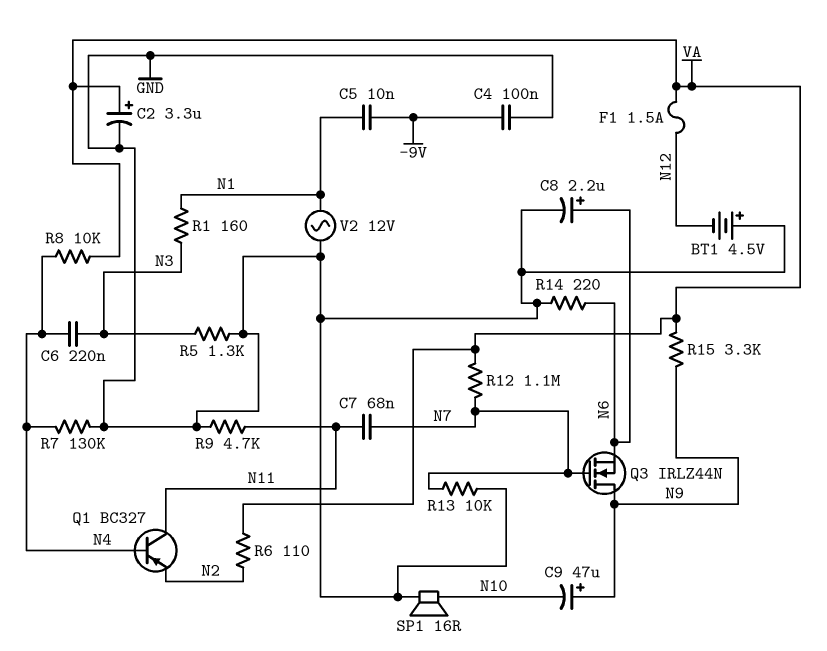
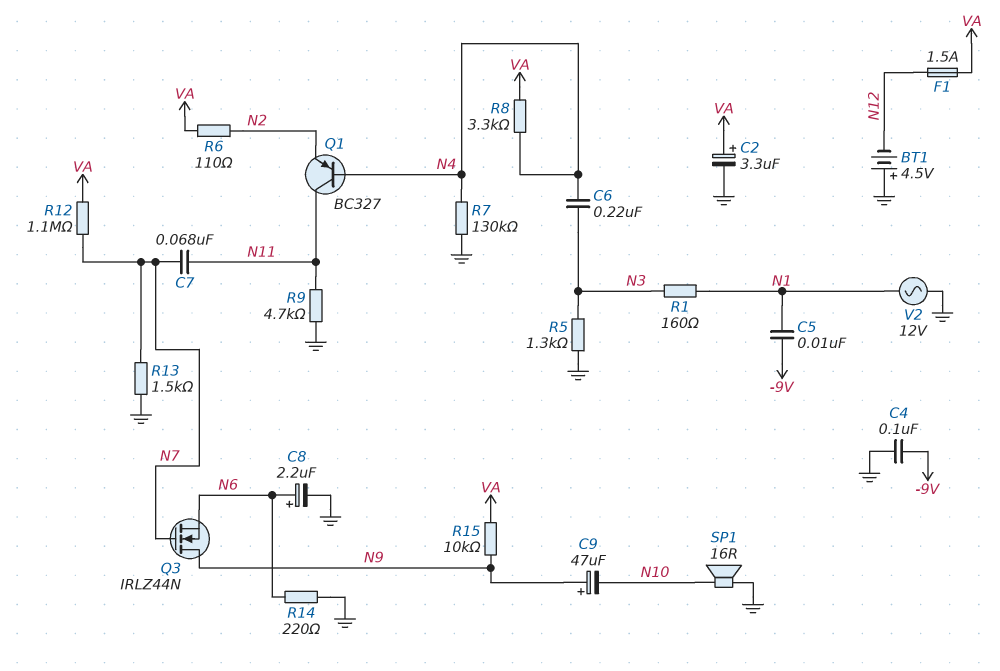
R8: 10k (N4, VA) -> 3.3k (N4, VA)
R13: 10k (GND, N7) -> 1.5k (GND, N7)
R15: 3.3k (N9, VA) -> 10k (N9, VA)

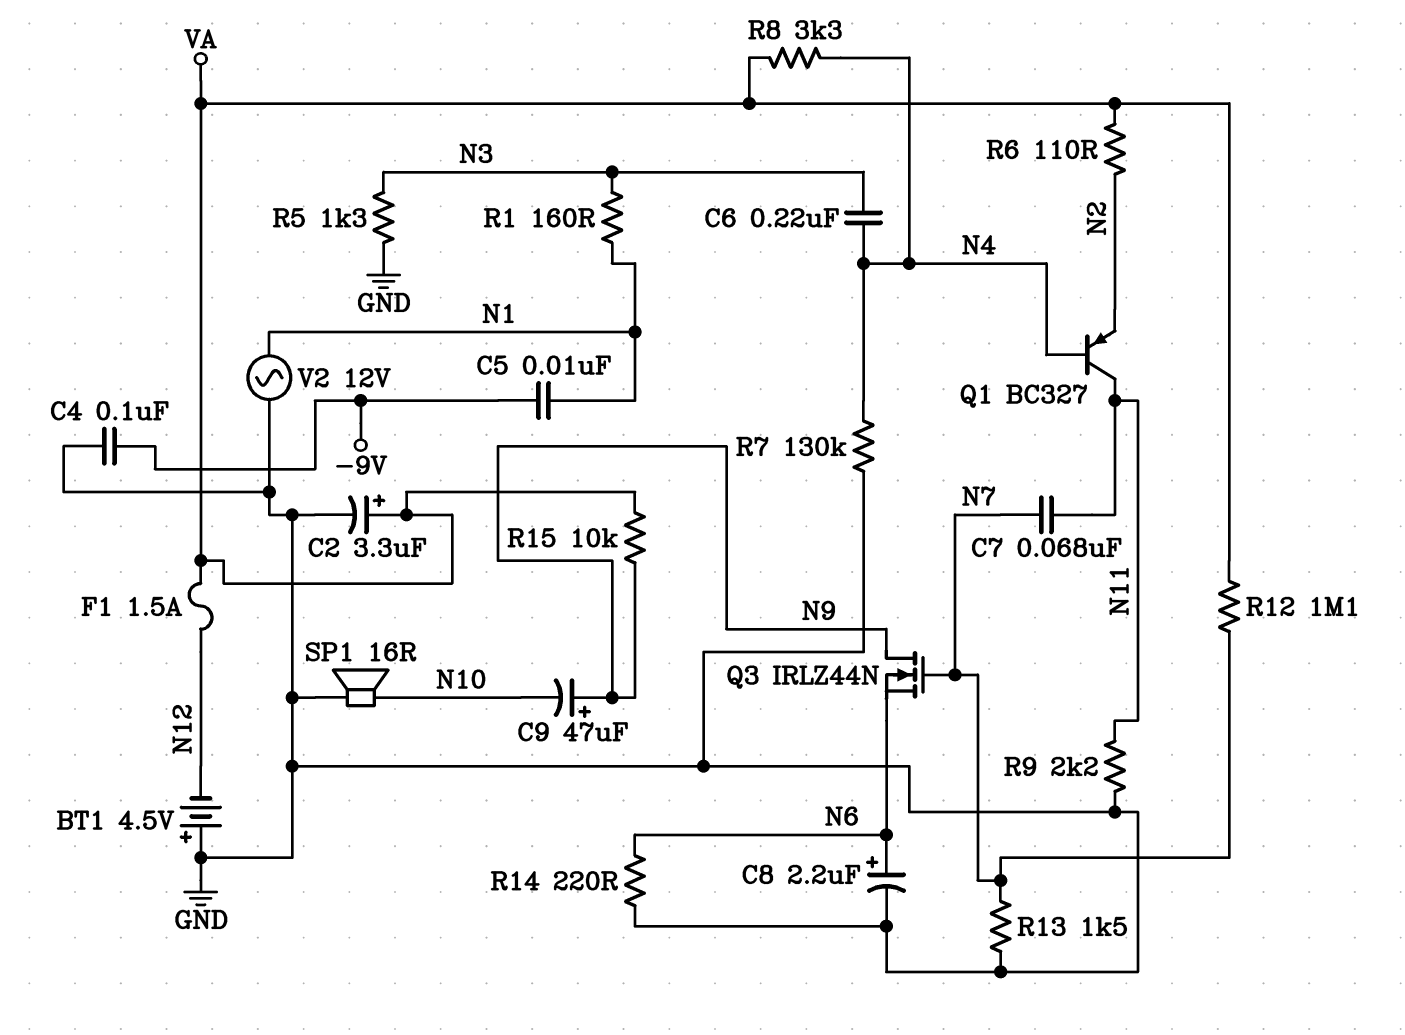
R9: 4.7k (GND, N11) -> 2.2k (GND, N11)

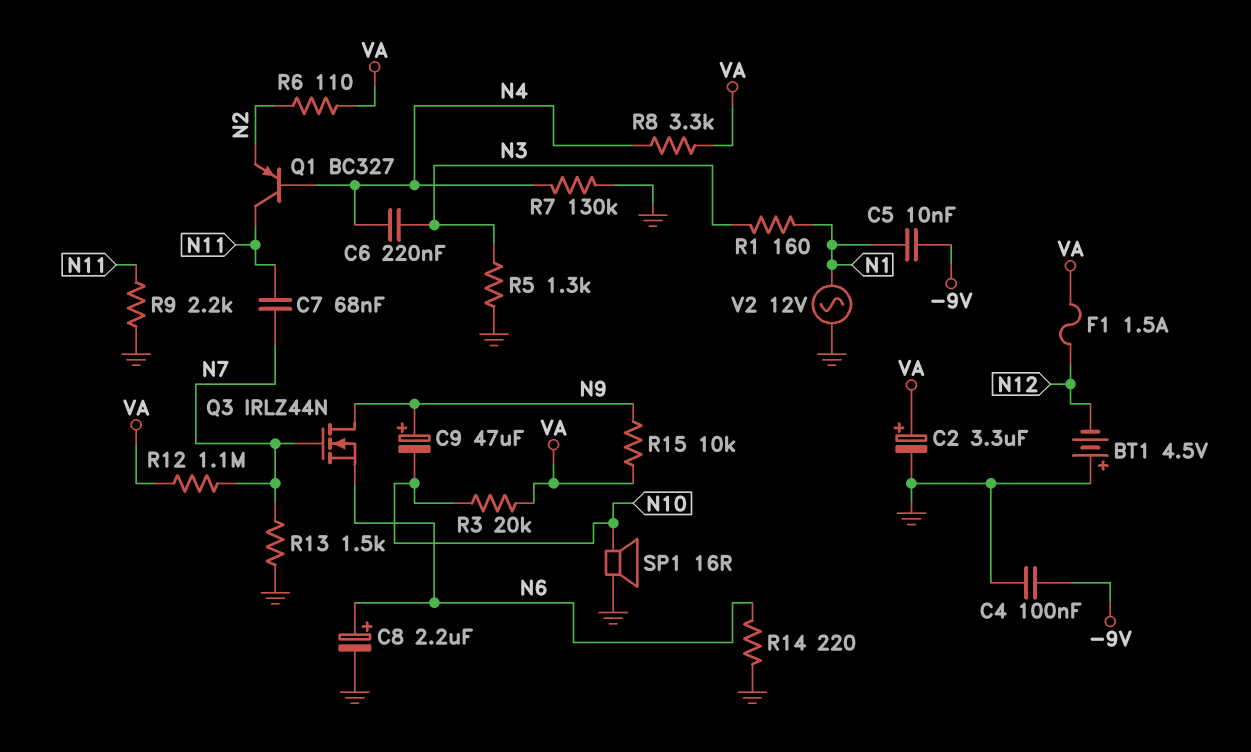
R3: none -> 20k (N10, VA)

